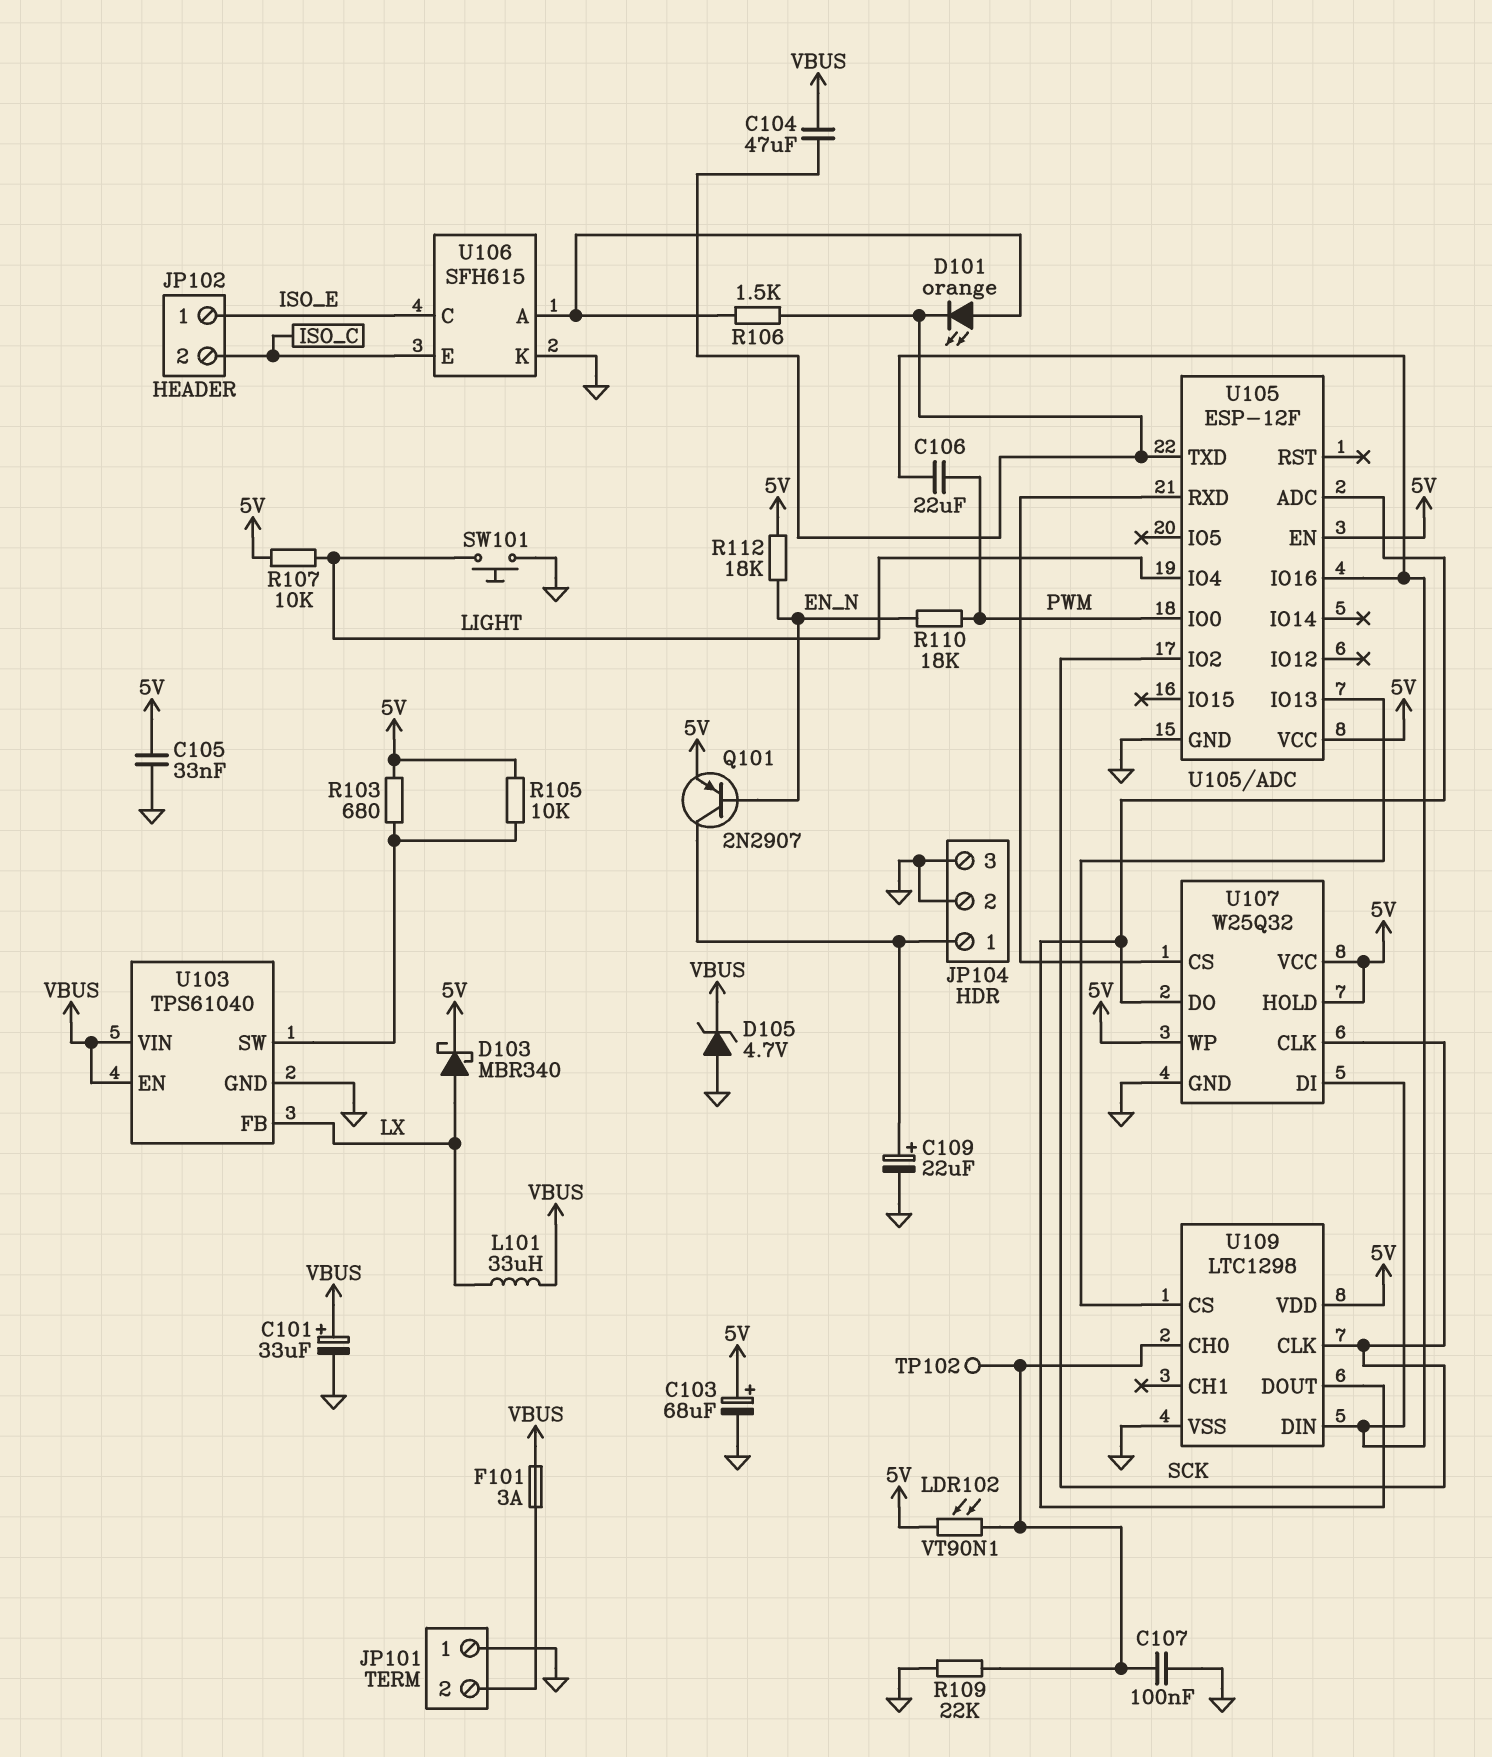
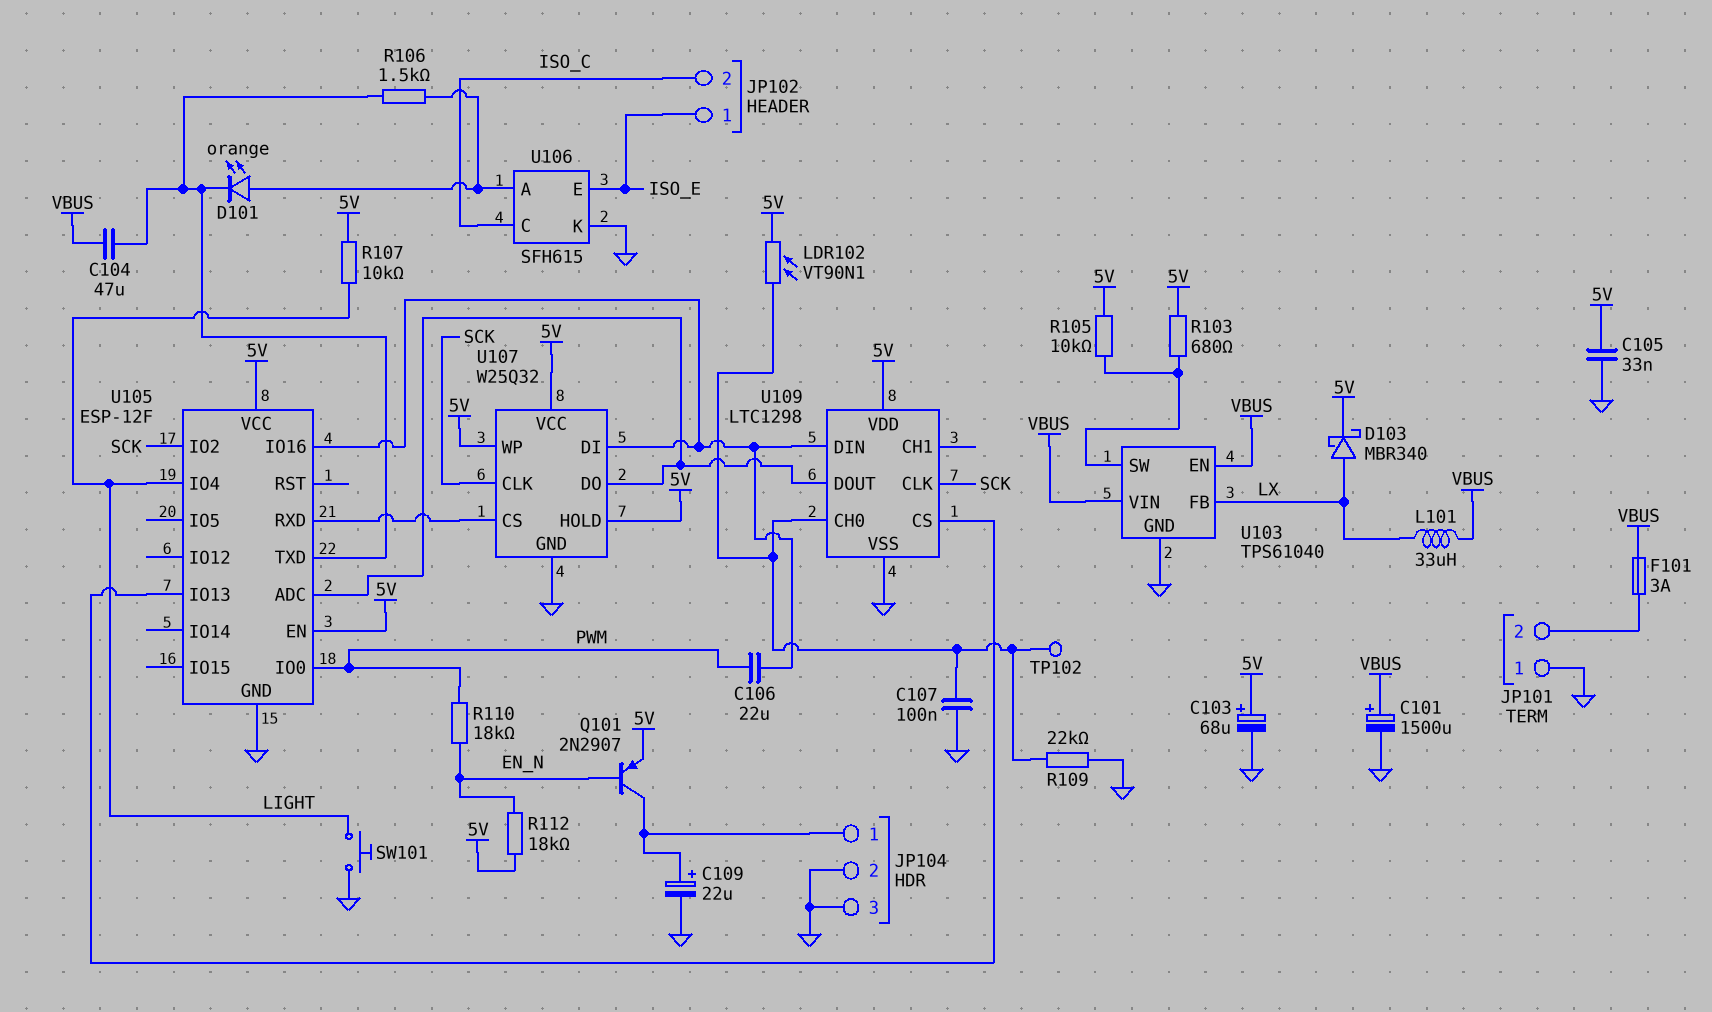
C101: 33uF (plus VBUS, minus GND) -> 1500uF (plus VBUS, minus GND)
D105: zener 4.7V (A GND, K VBUS) -> none
U106 pin C: ISO_E -> ISO_C
U106 pin E: ISO_C -> ISO_E

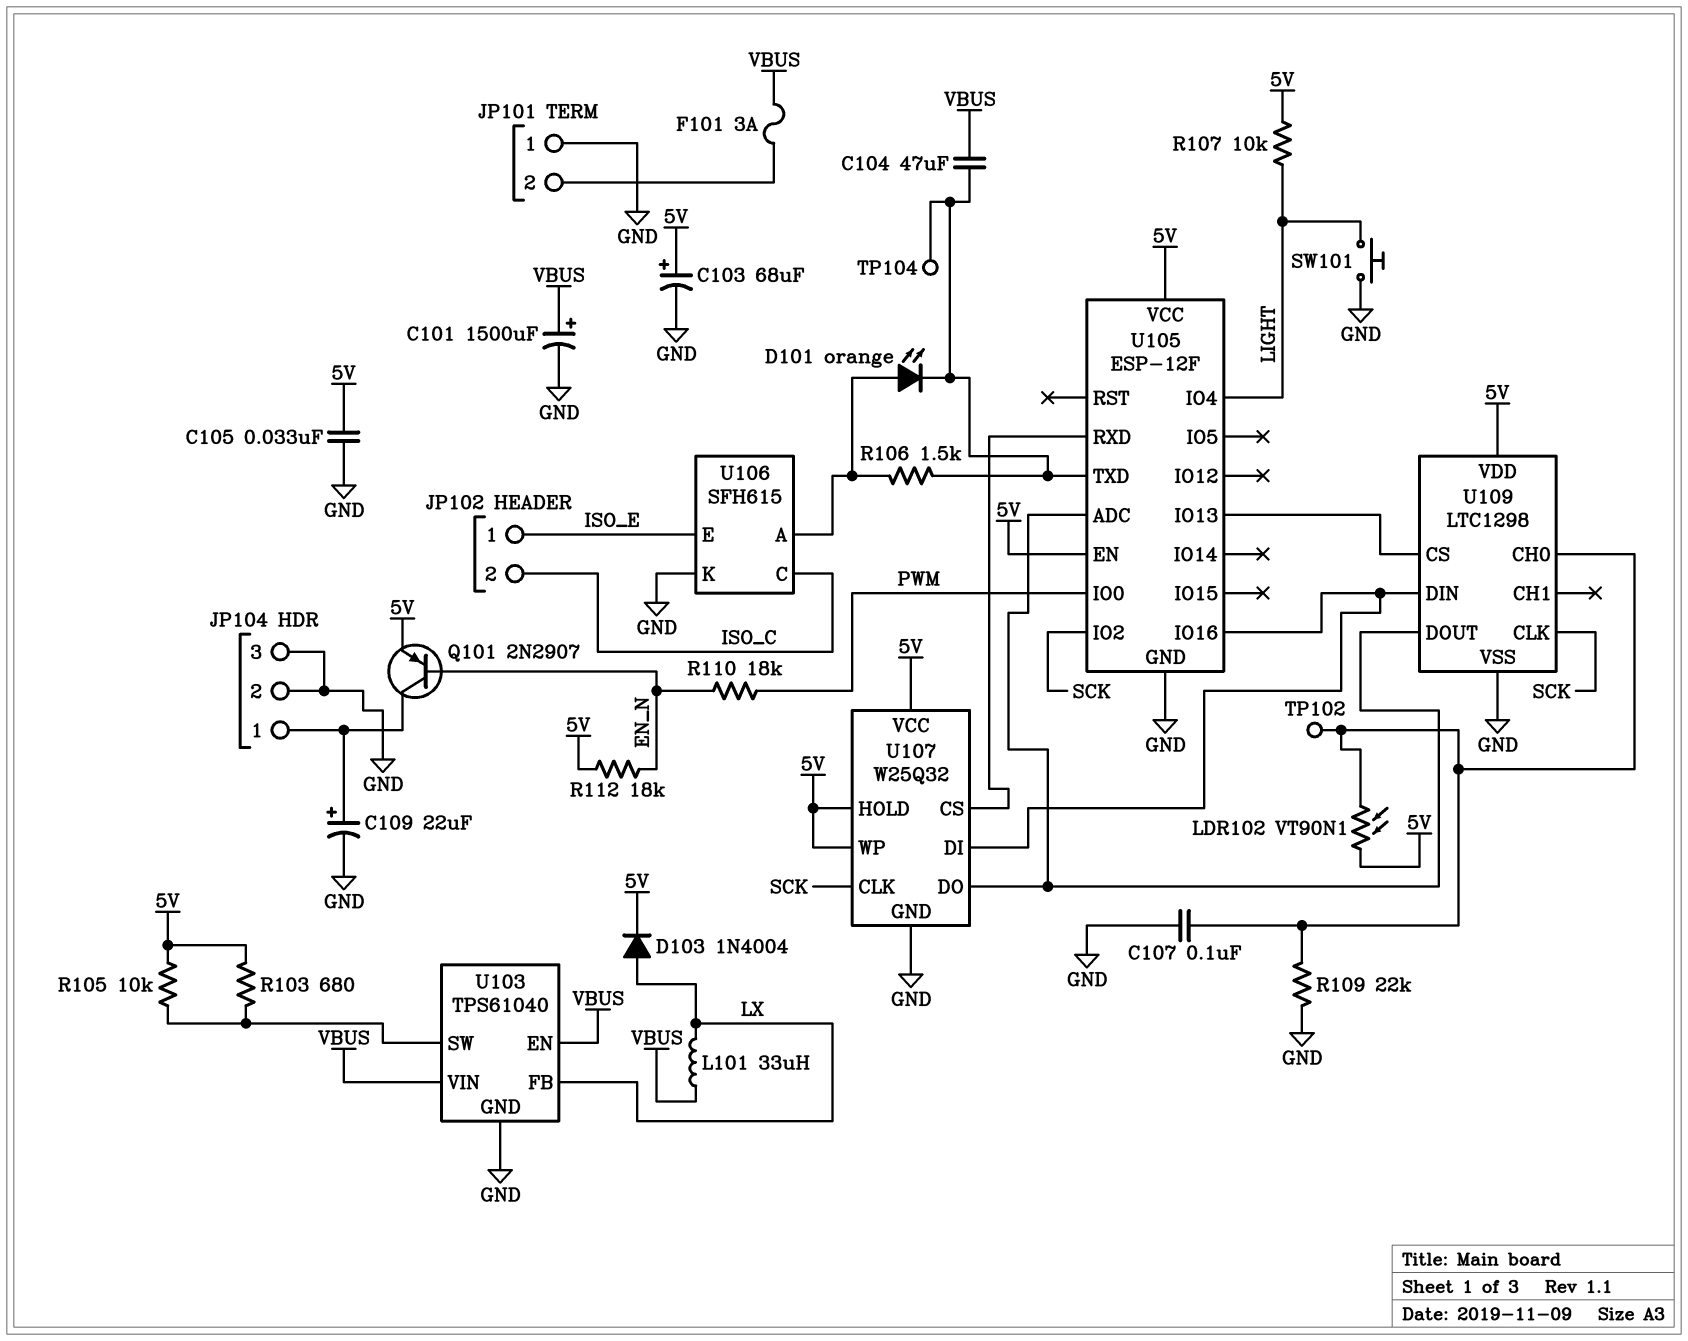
C106: 22uF (PWM, U105/IO16) -> none
D103: schottky MBR340 (A LX, K 5V) -> diode 1N4004 (A LX, K 5V)
TP104: none -> test point (U105/TXD)

